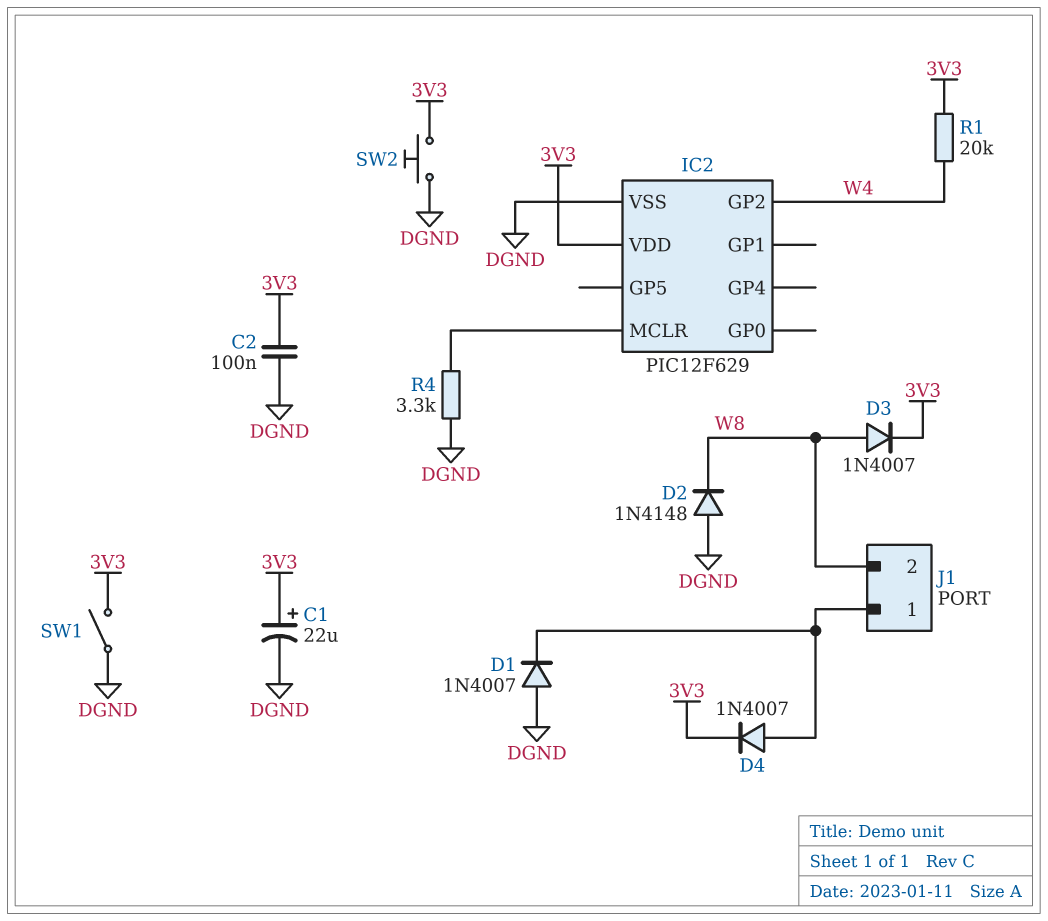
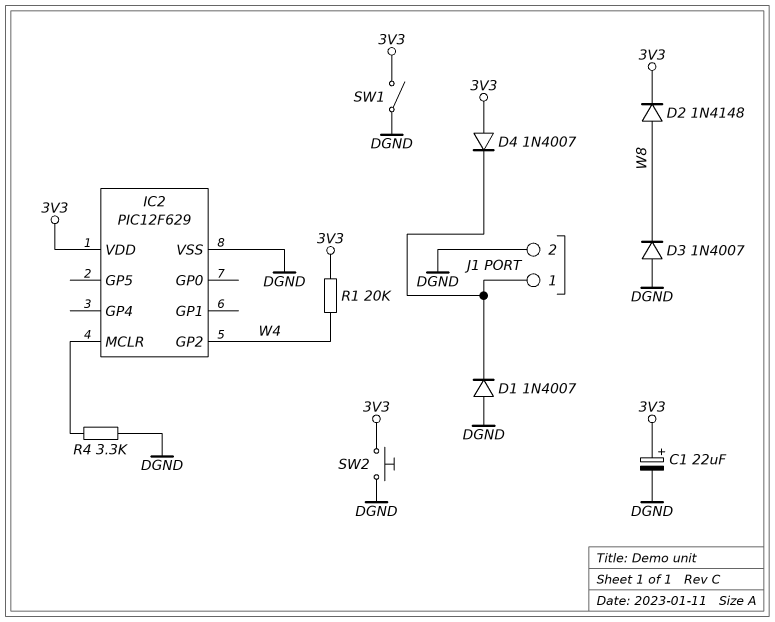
C2: 100nF (3V3, DGND) -> none
D2: diode 1N4148 (A DGND, K W8) -> diode 1N4148 (A W8, K 3V3)
D3: diode 1N4007 (A W8, K 3V3) -> diode 1N4007 (A DGND, K W8)
D4: diode 1N4007 (A J1/1, K 3V3) -> diode 1N4007 (A 3V3, K J1/1)
J1 pin 2: W8 -> DGND

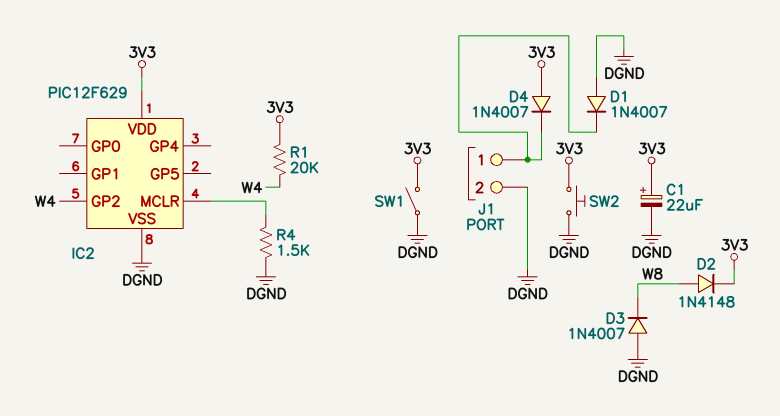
R4: 3.3k (DGND, IC2/MCLR) -> 1.5k (DGND, IC2/MCLR)

